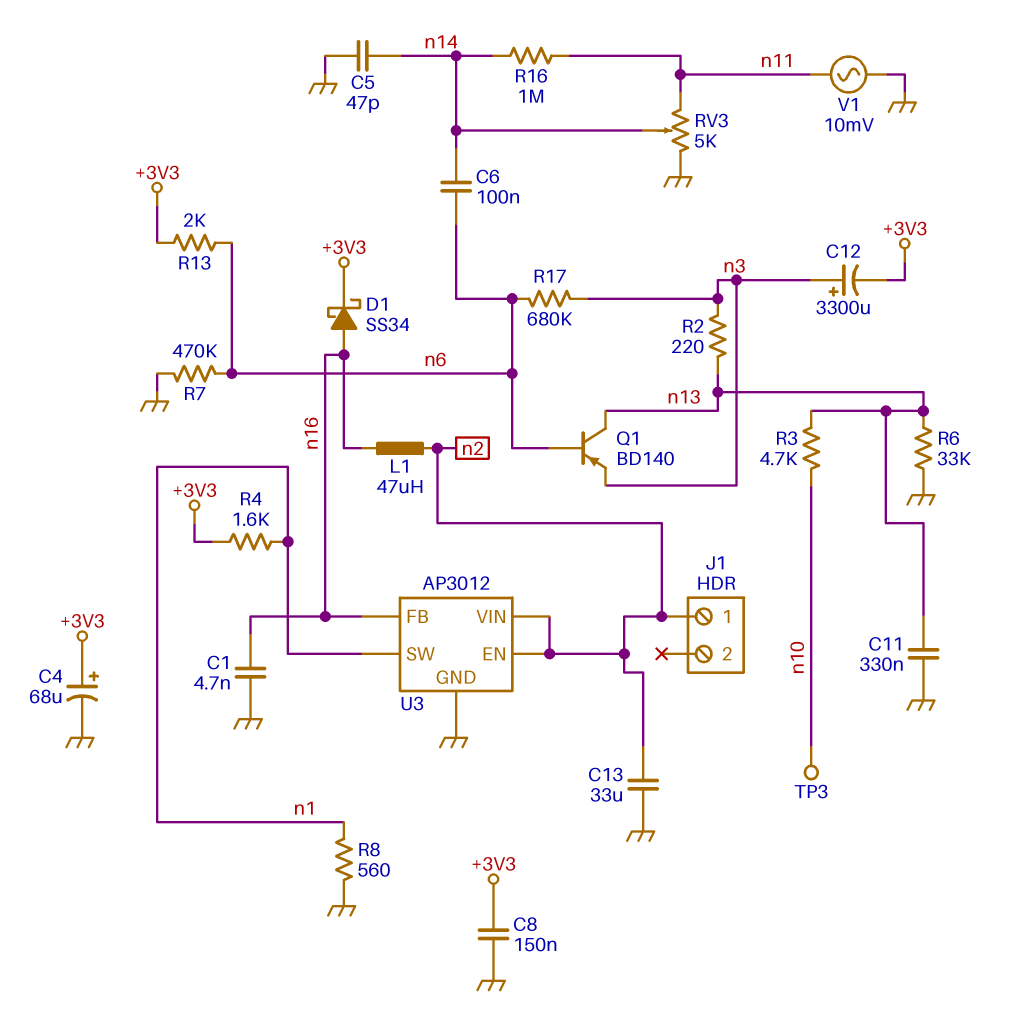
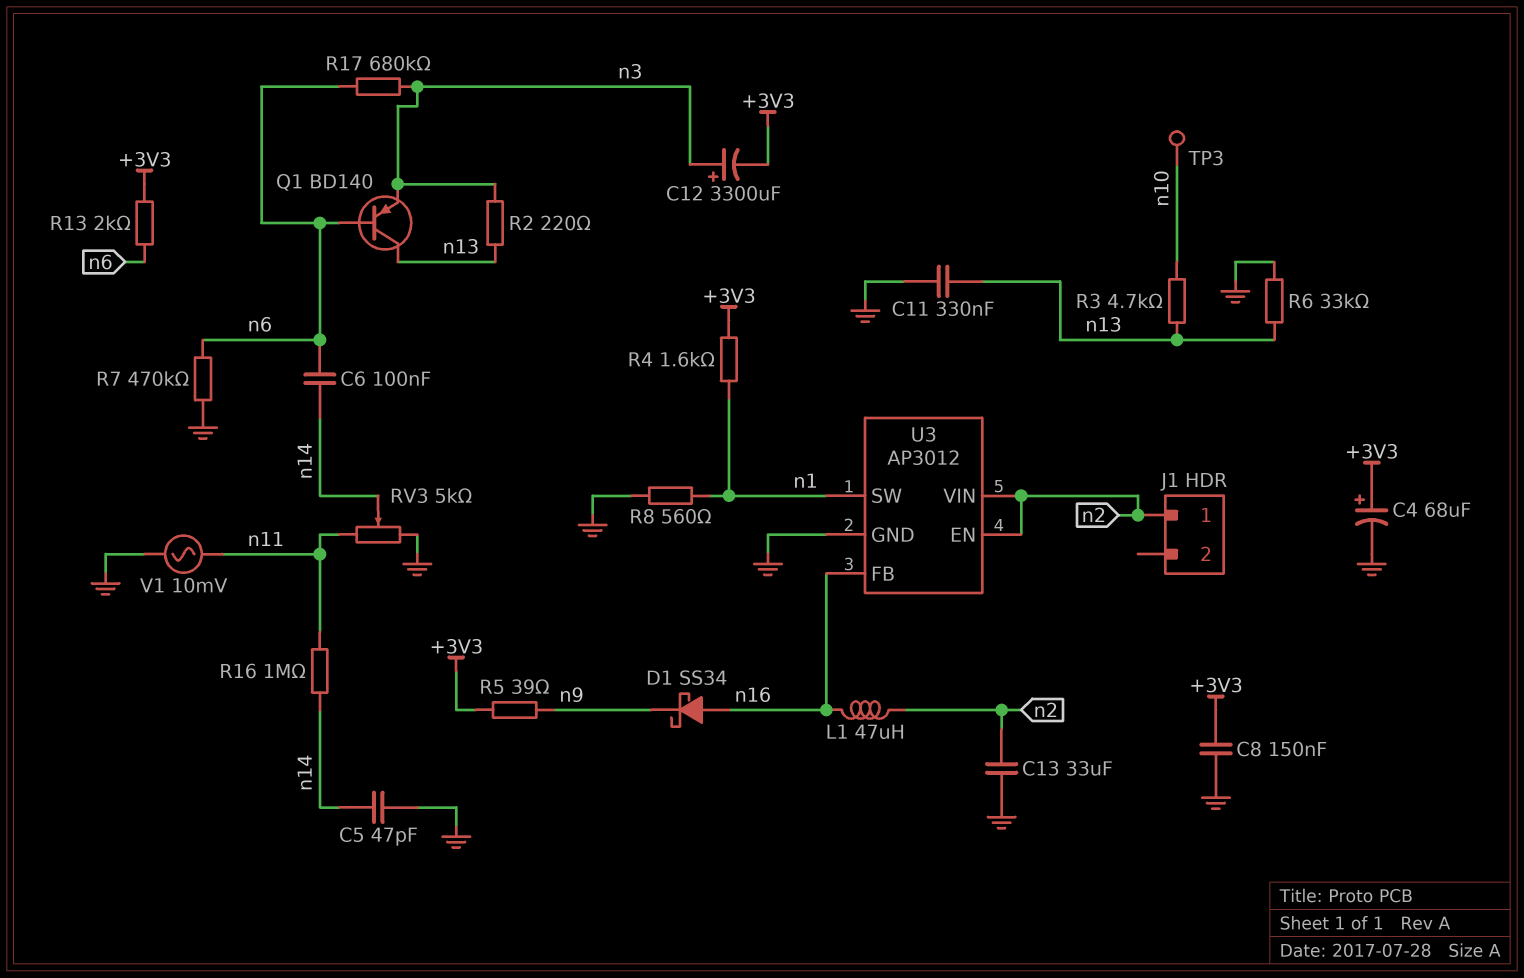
C1: 4.7nF (GND, n16) -> none
D1: schottky SS34 (A n16, K +3V3) -> schottky SS34 (A n16, K n9)
R5: none -> 39 (+3V3, n9)

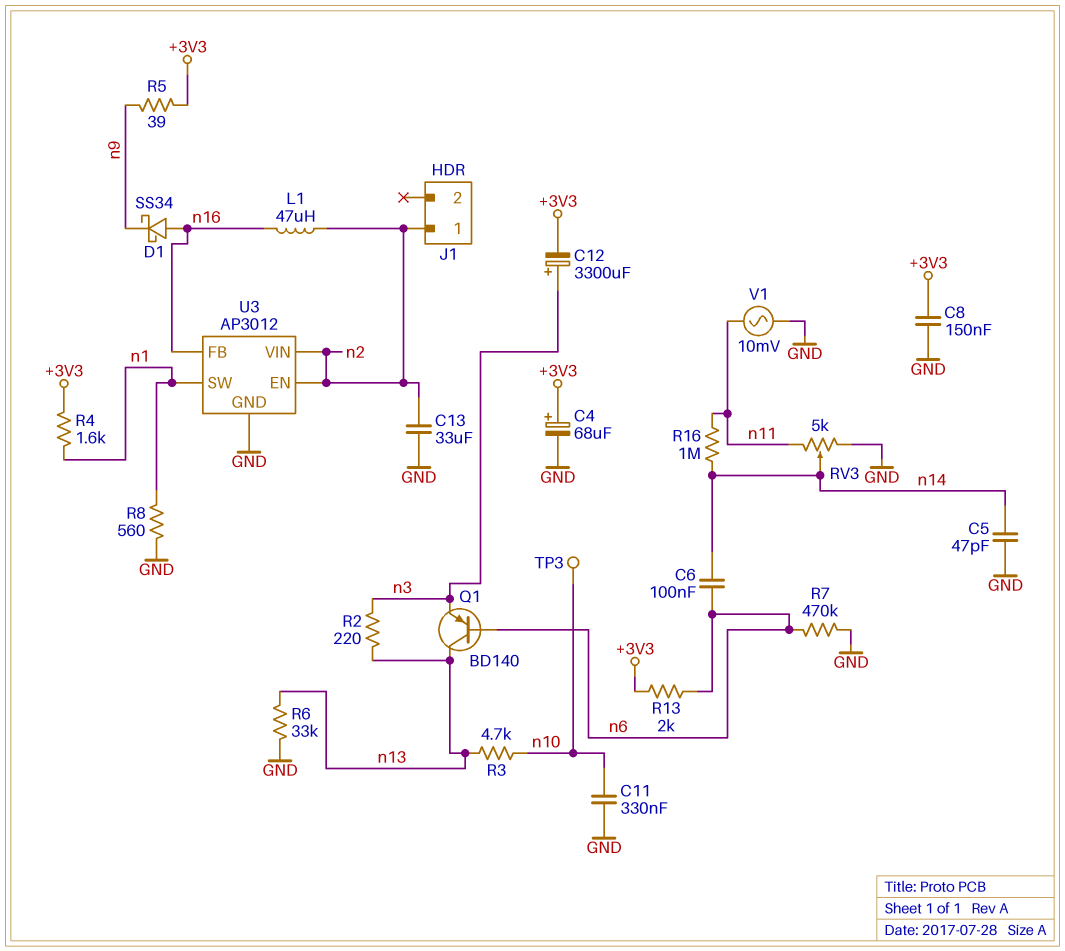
C11: 330nF (GND, n13) -> 330nF (GND, n10)
R17: 680k (n3, n6) -> none

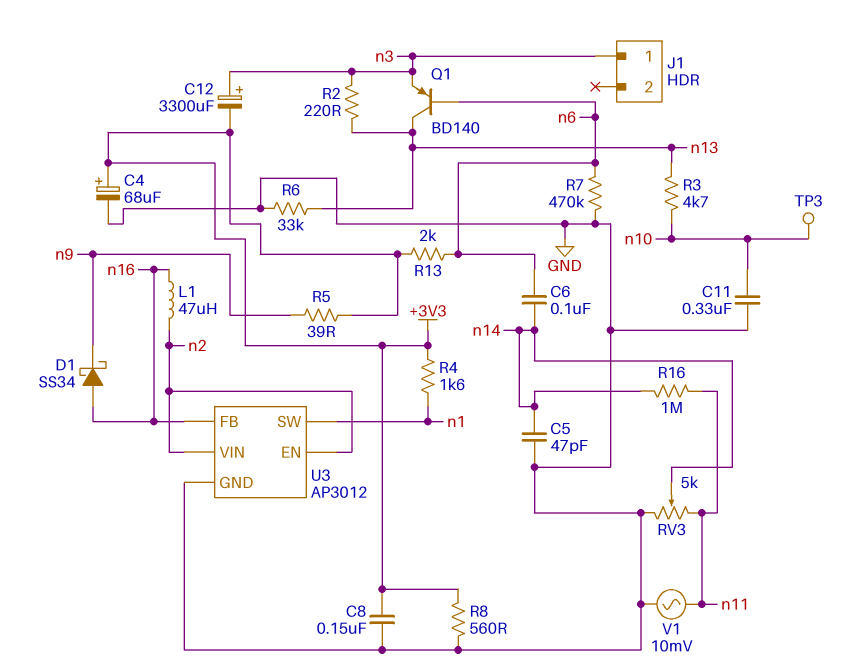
C13: 33uF (GND, n2) -> none
J1 pin 1: n2 -> n3
R8: 560 (GND, n1) -> 560 (+3V3, GND)

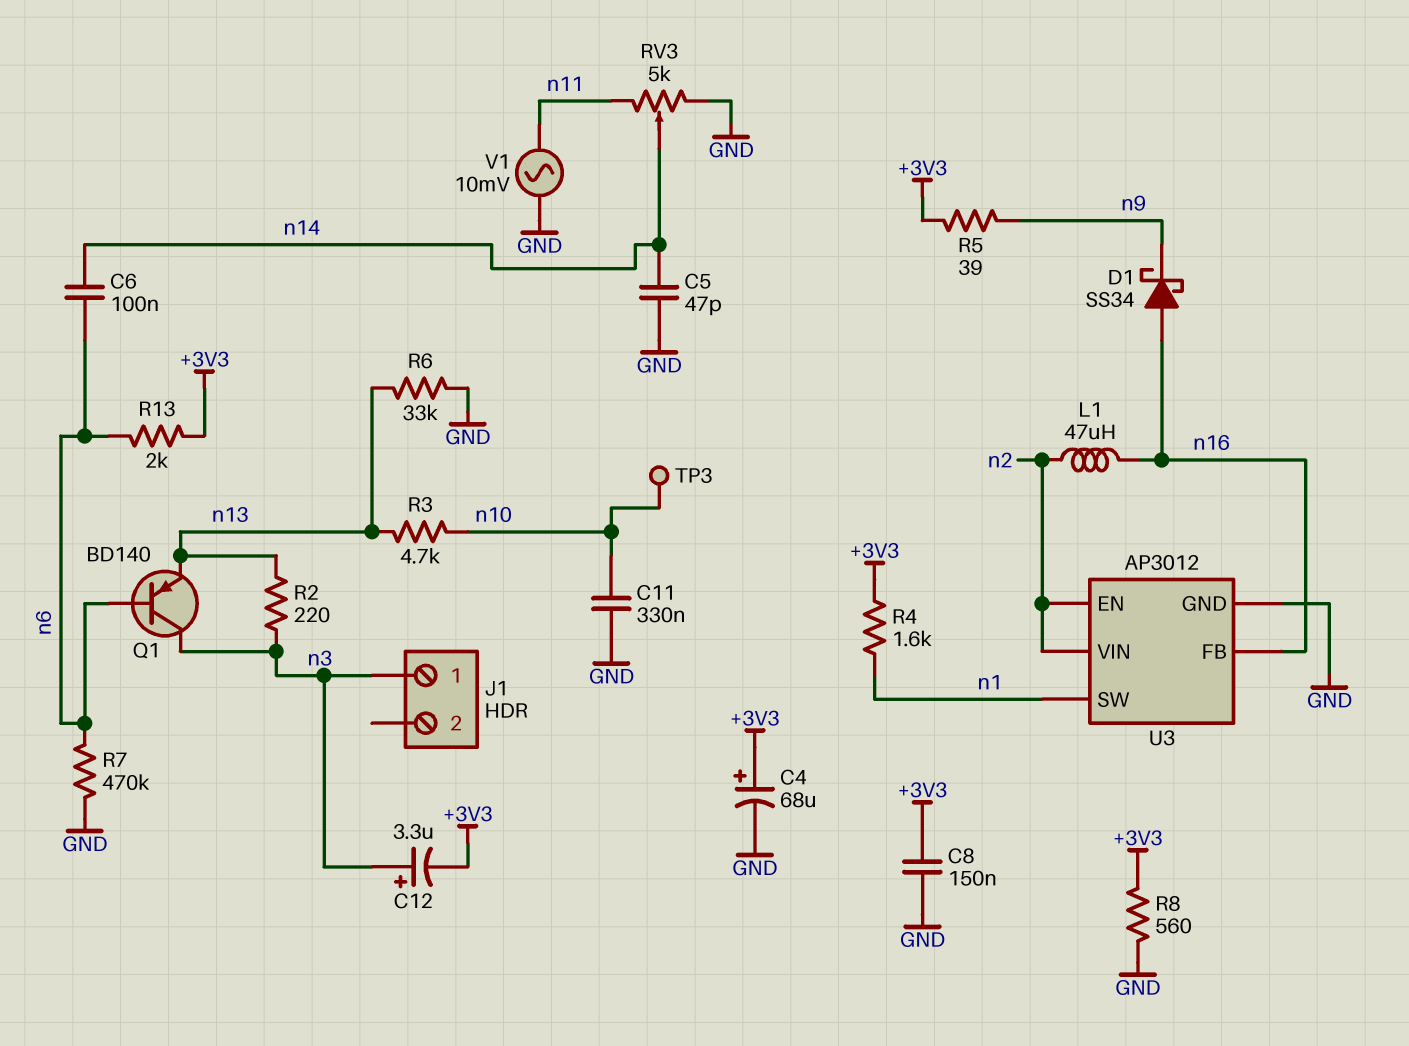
C12: 3300uF (plus n3, minus +3V3) -> 3.3uF (plus n3, minus +3V3)
Q1: PNP BD140 (B n6, C n13, E n3) -> PNP BD140 (B n6, C n3, E n13)
R16: 1M (n11, n14) -> none

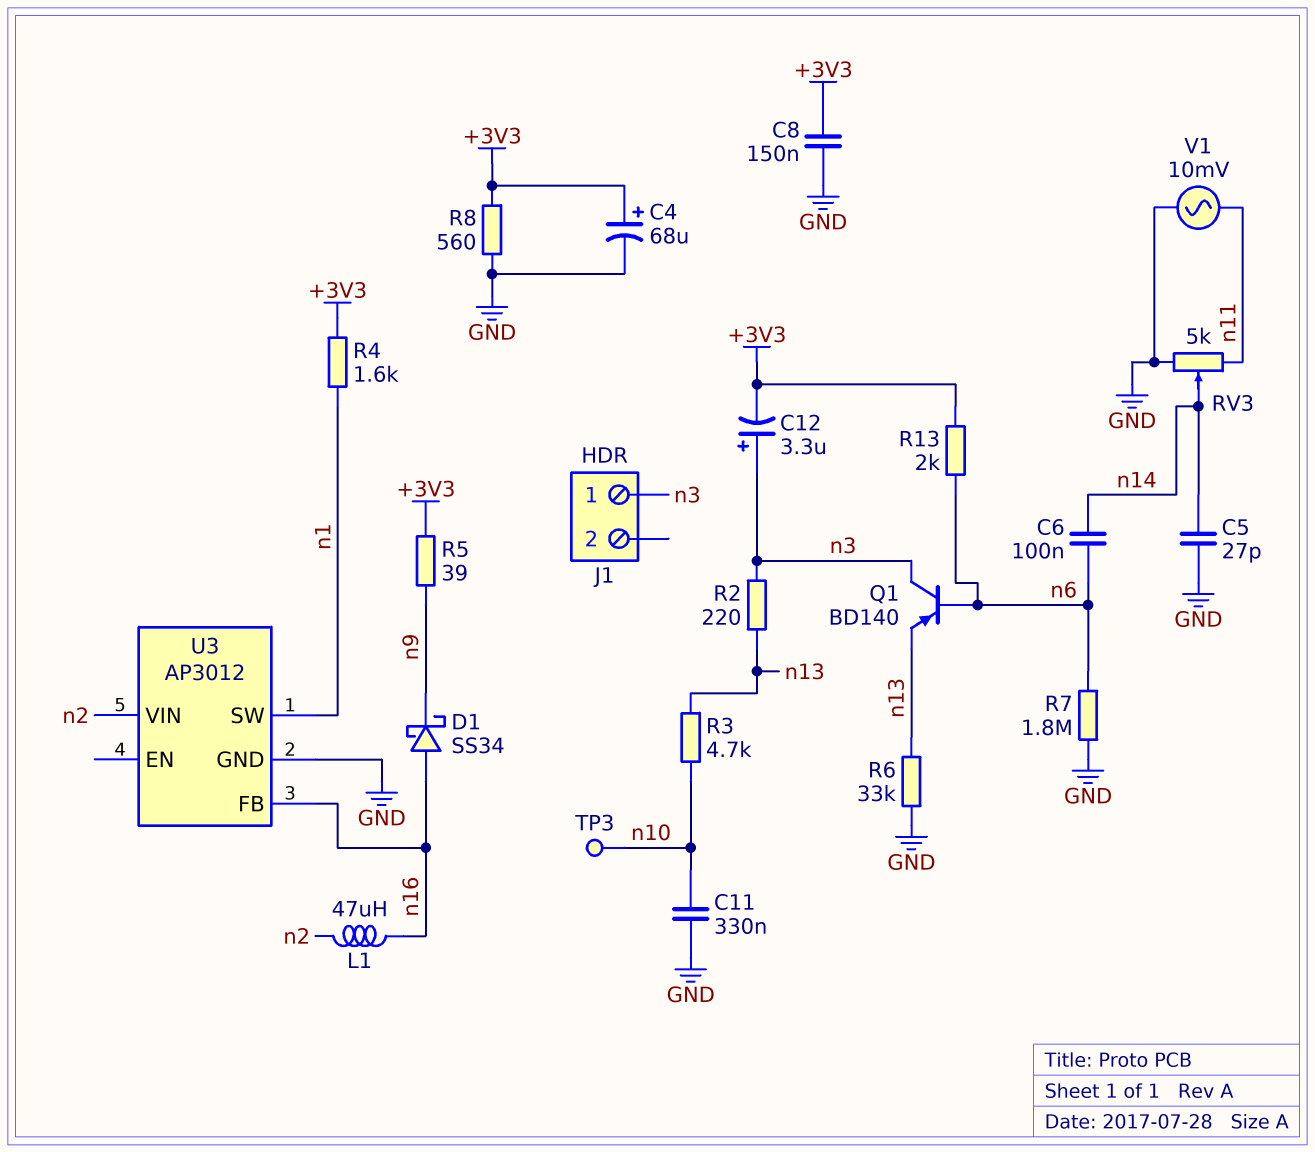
C5: 47pF (GND, n14) -> 27pF (GND, n14)
R7: 470k (GND, n6) -> 1.8M (GND, n6)
U3 pin EN: n2 -> none

